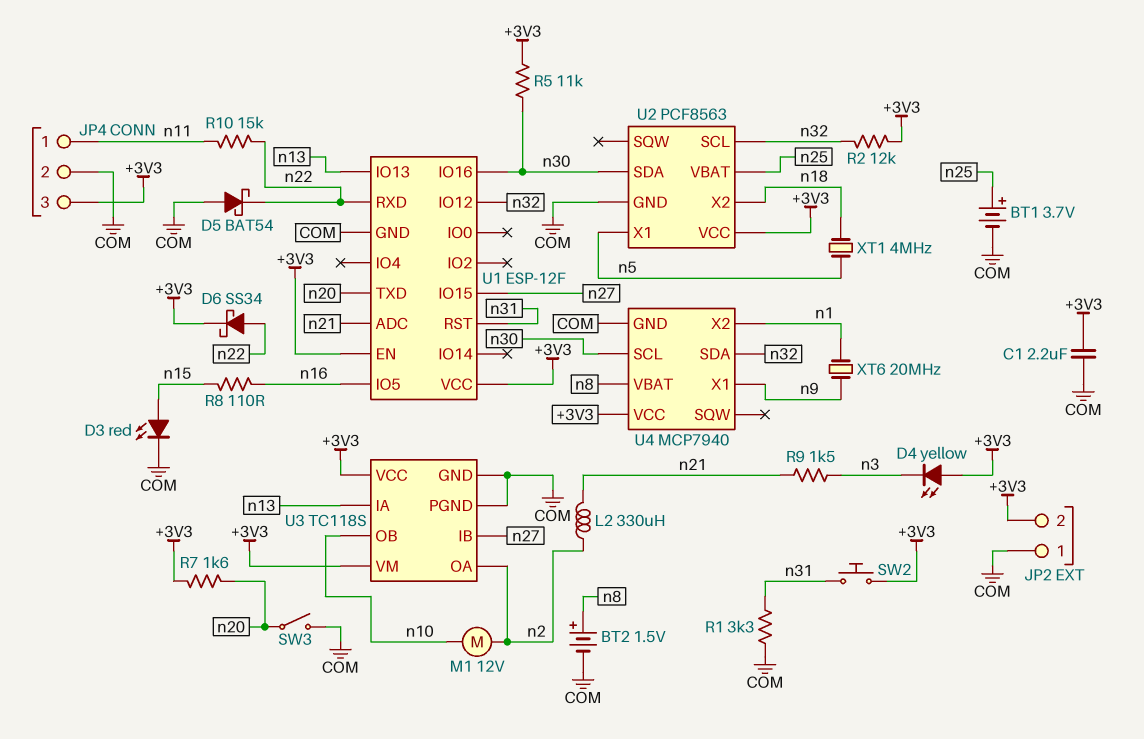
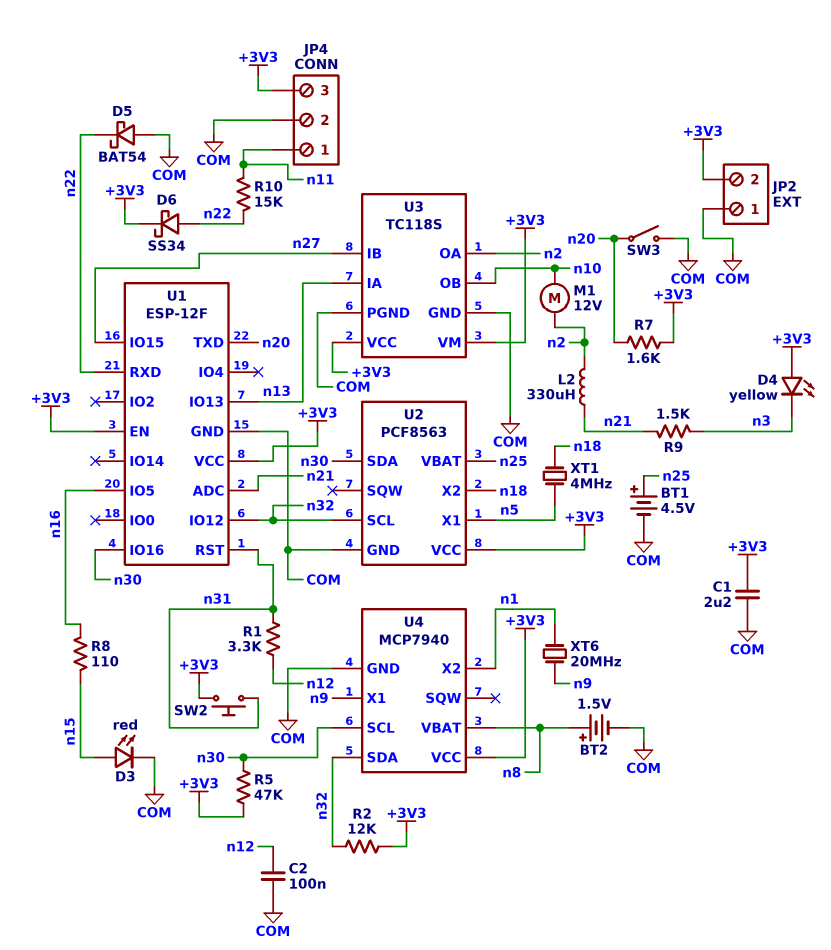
BT1: 3.7V (plus n25, minus COM) -> 4.5V (plus n25, minus COM)
C2: none -> 100nF (COM, n12)
R1: 3.3k (COM, n31) -> 3.3k (n12, n31)
R5: 11k (+3V3, n30) -> 47k (+3V3, n30)

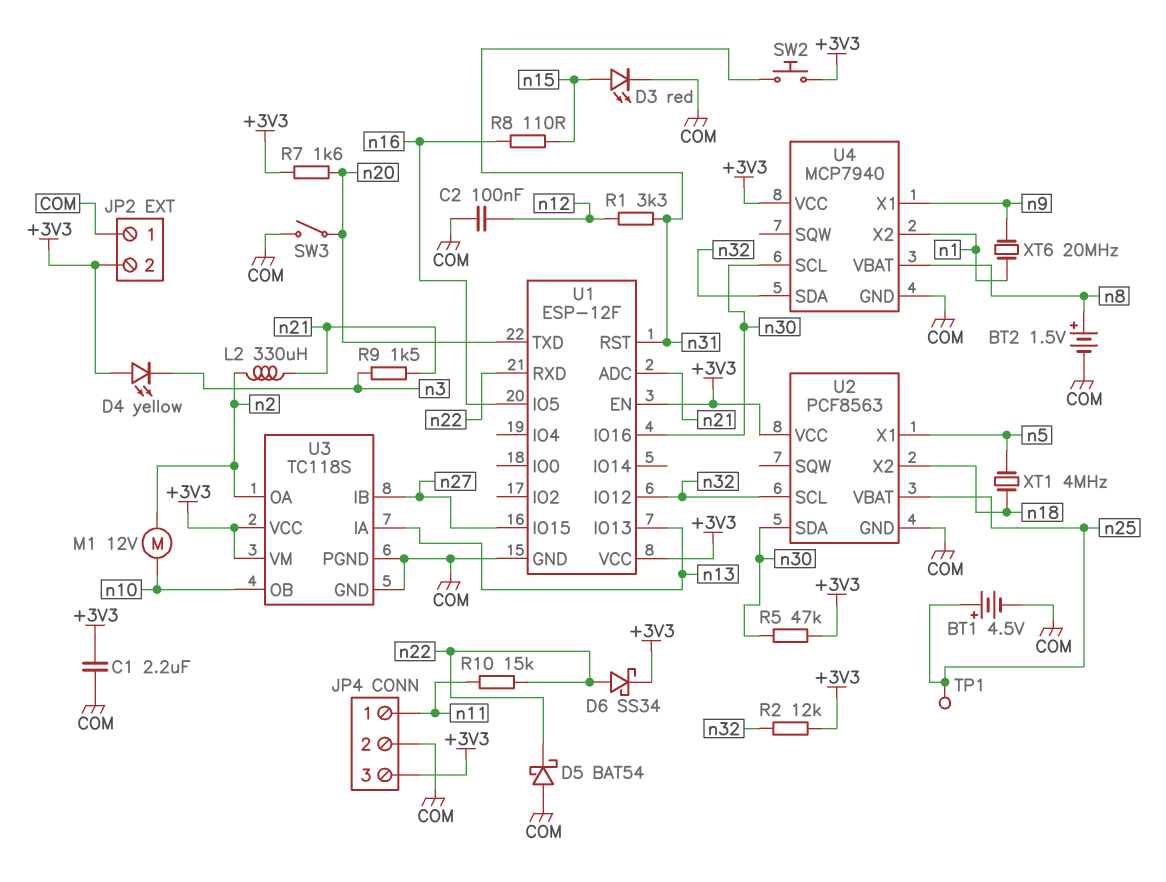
TP1: none -> test point (n25)

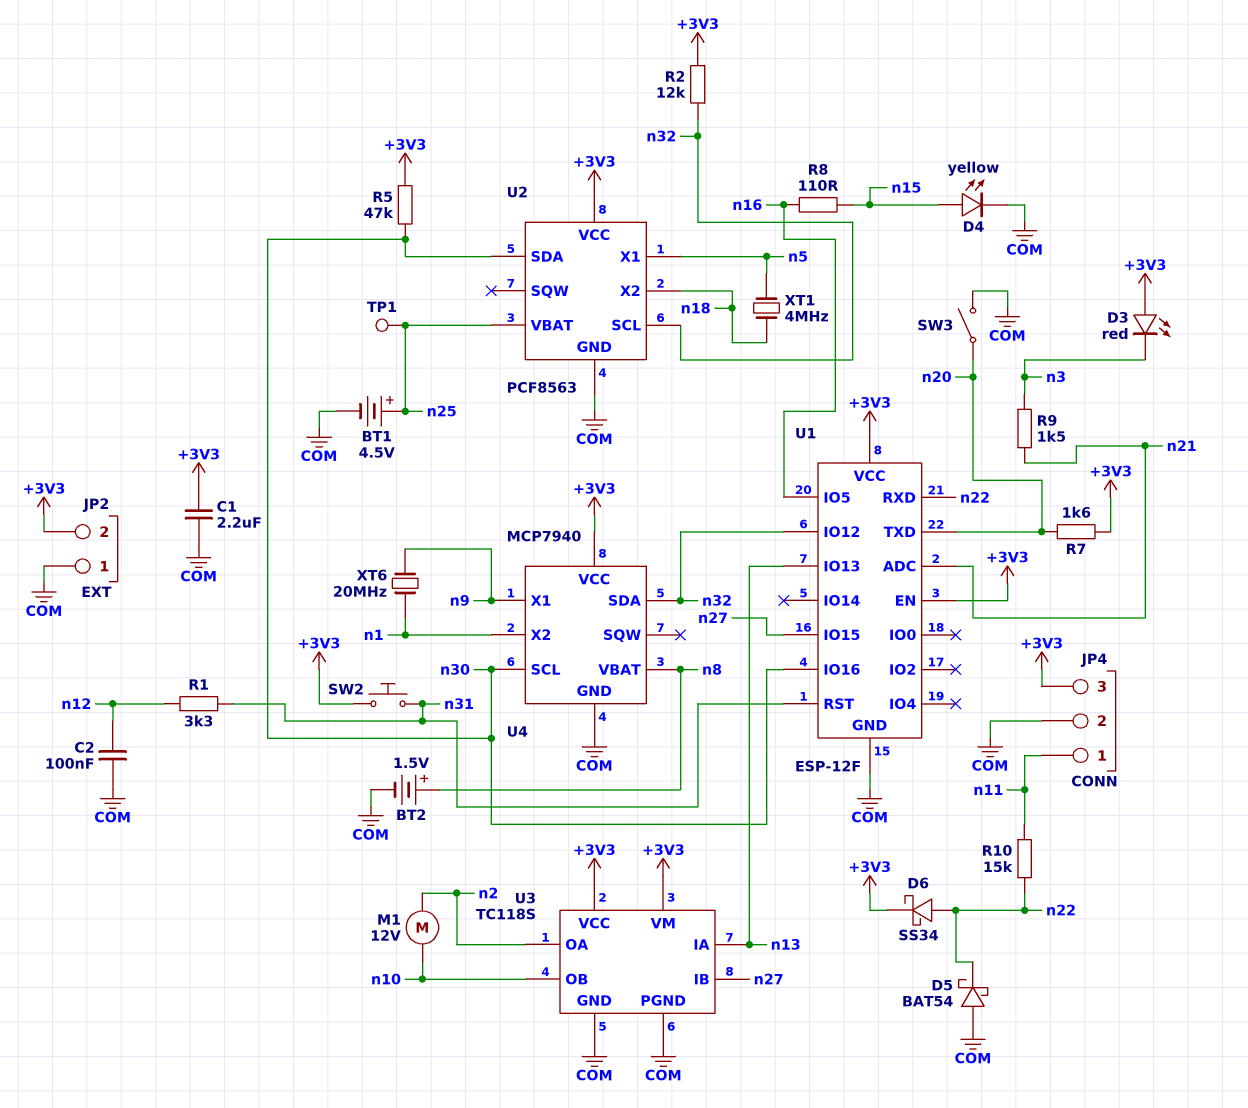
D3: LED red (A n15, K COM) -> LED red (A +3V3, K n3)
D4: LED yellow (A +3V3, K n3) -> LED yellow (A n15, K COM)
L2: 330uH (n2, n21) -> none

